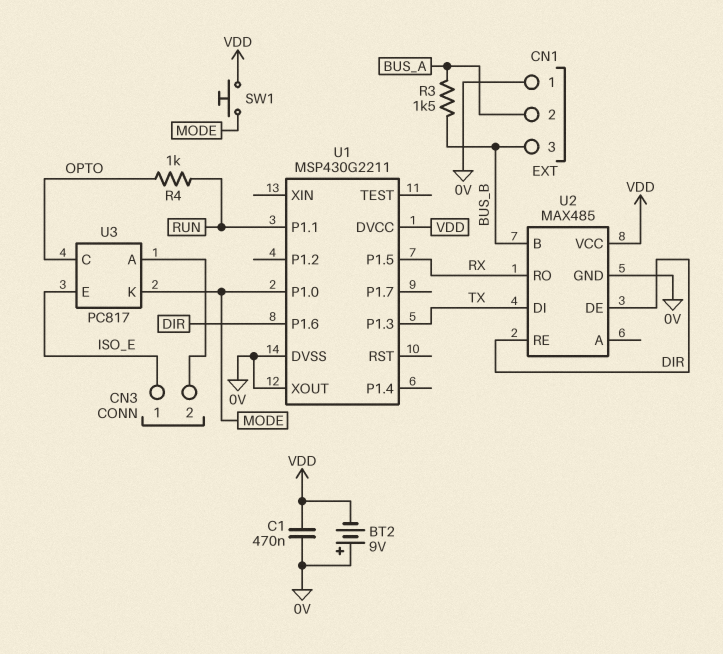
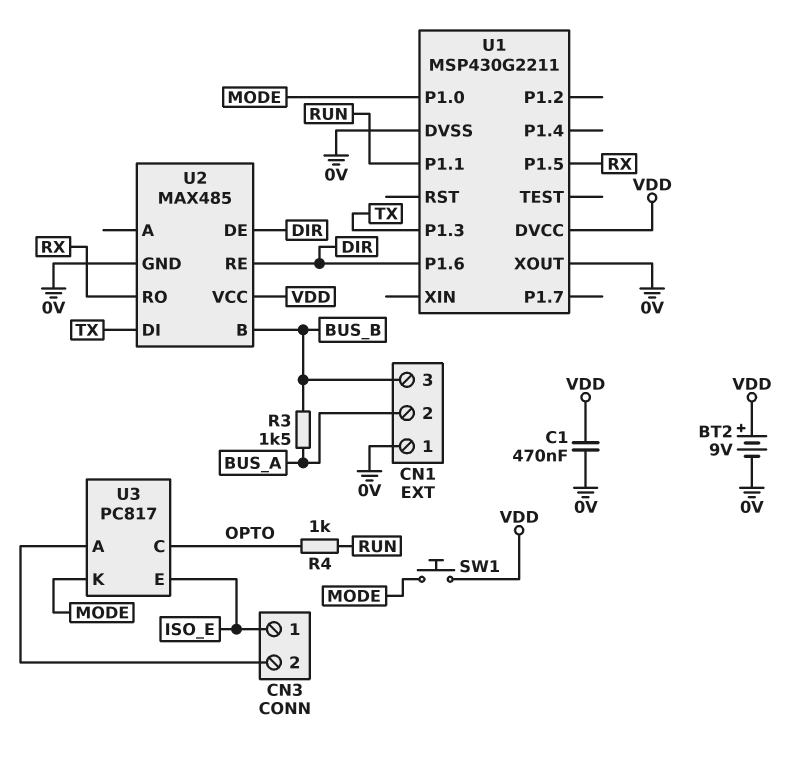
BT2: 9V (plus 0V, minus VDD) -> 9V (plus VDD, minus 0V)

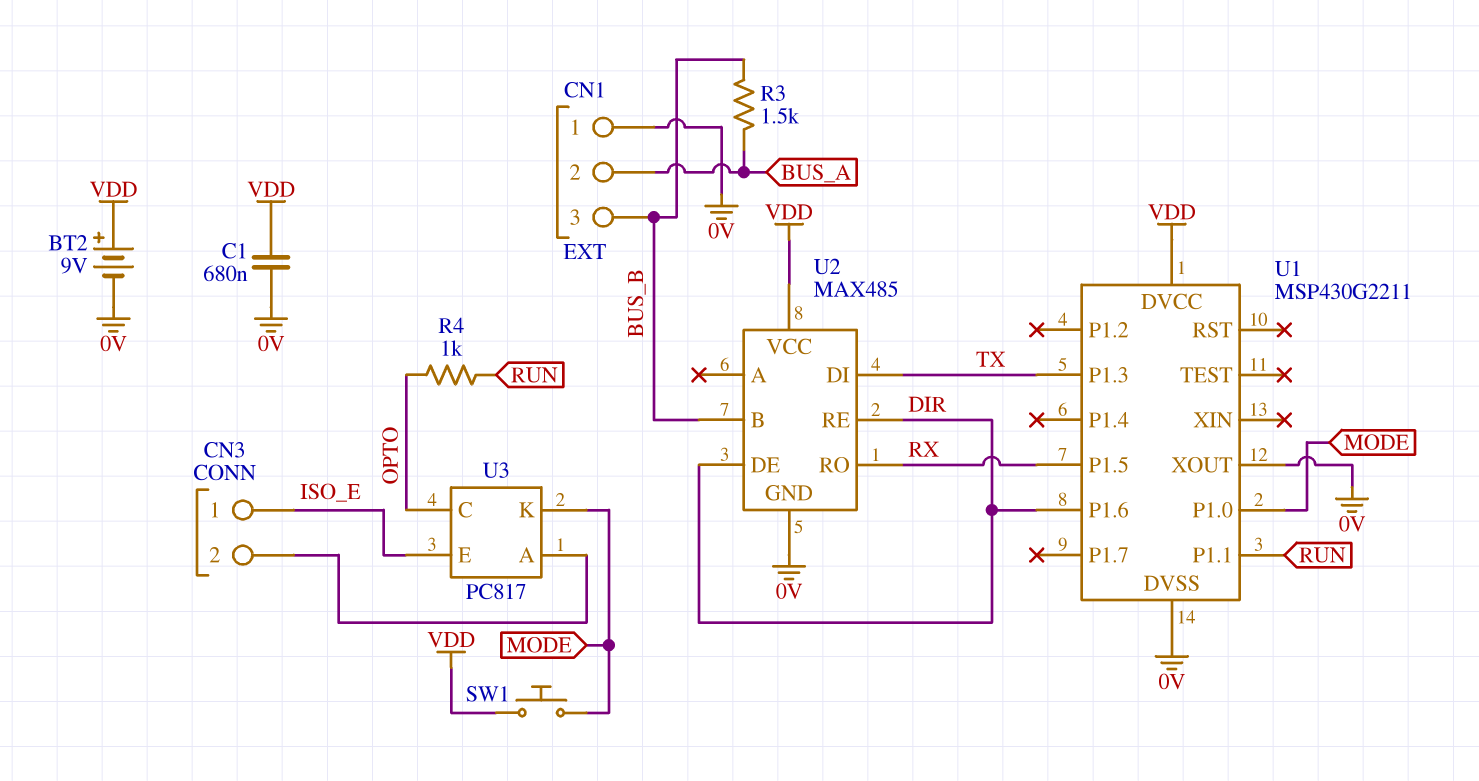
C1: 470nF (0V, VDD) -> 680nF (0V, VDD)

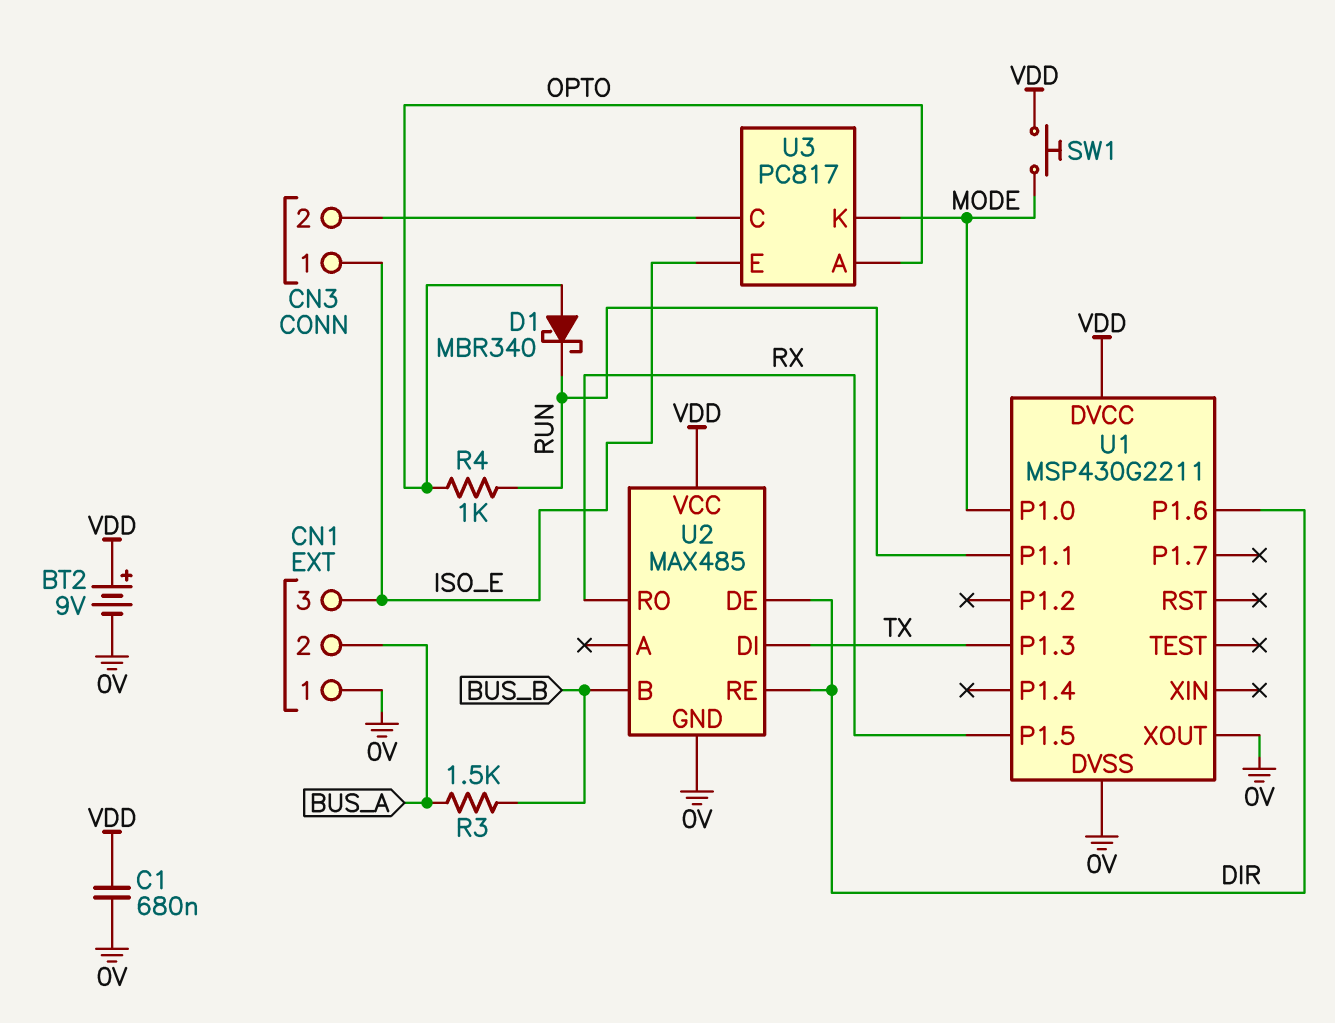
CN1 pin 3: BUS_B -> ISO_E
D1: none -> schottky MBR340 (A OPTO, K RUN)
U3 pin A: CN3/2 -> OPTO
U3 pin C: OPTO -> CN3/2

